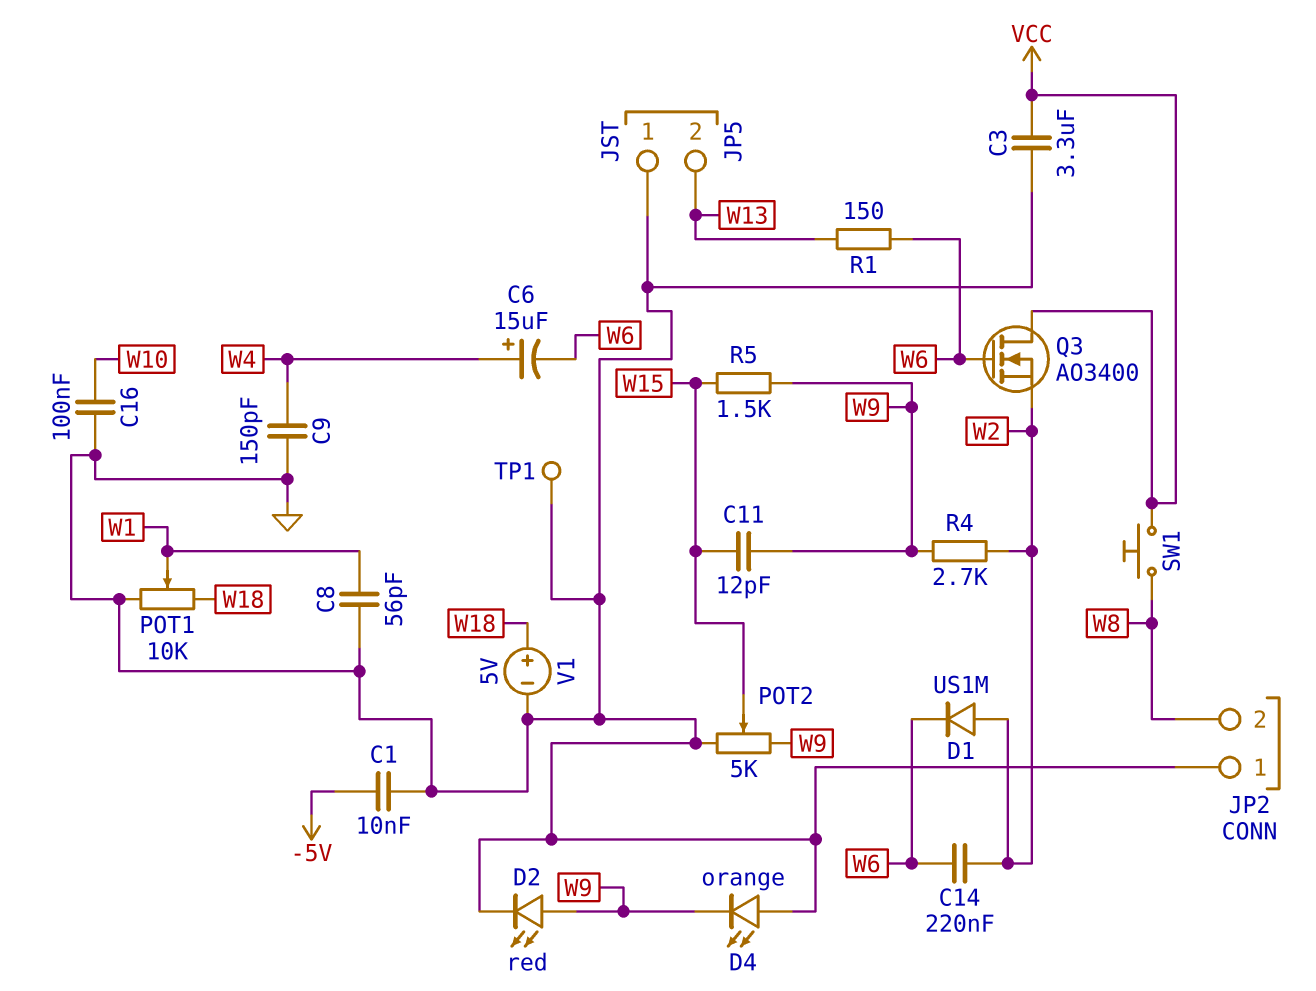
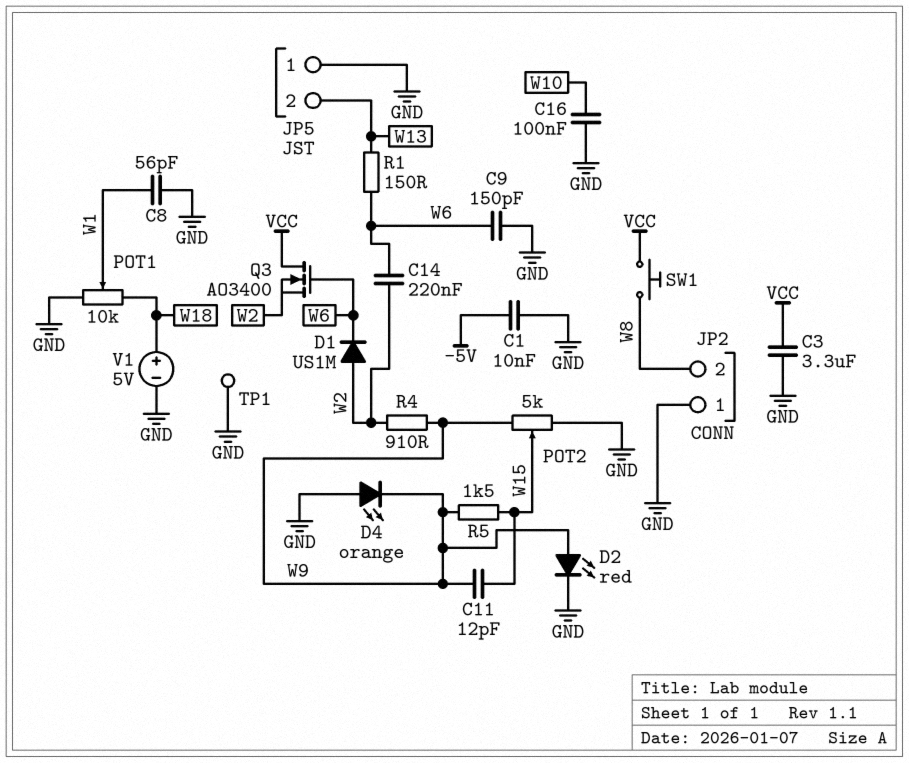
C6: 15uF (plus W4, minus W6) -> none
C9: 150pF (GND, W4) -> 150pF (GND, W6)
R4: 2.7k (W2, W9) -> 910 (W2, W9)

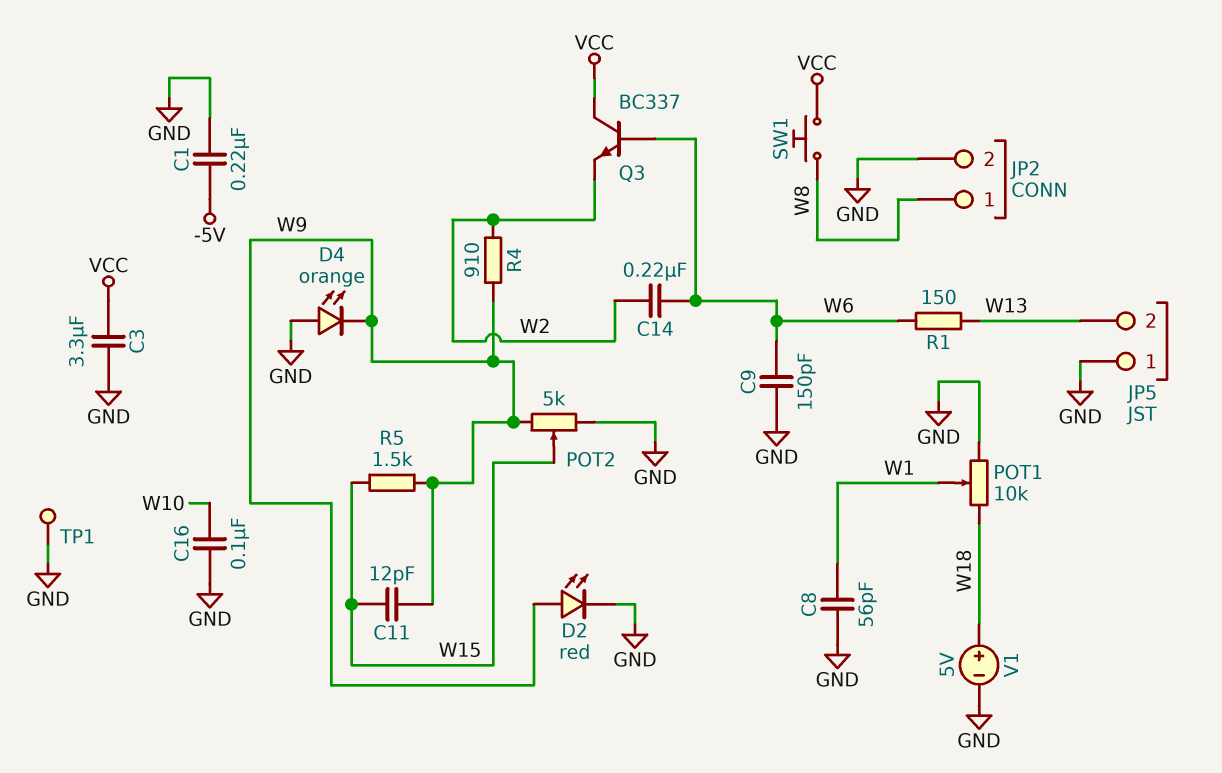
C1: 10nF (-5V, GND) -> 220nF (-5V, GND)
D1: diode US1M (A W2, K W6) -> none
JP2 pin 1: GND -> W8
JP2 pin 2: W8 -> GND
Q3: NMOS AO3400 (G W6, D VCC, S W2) -> NPN BC337 (B W6, C VCC, E W2)

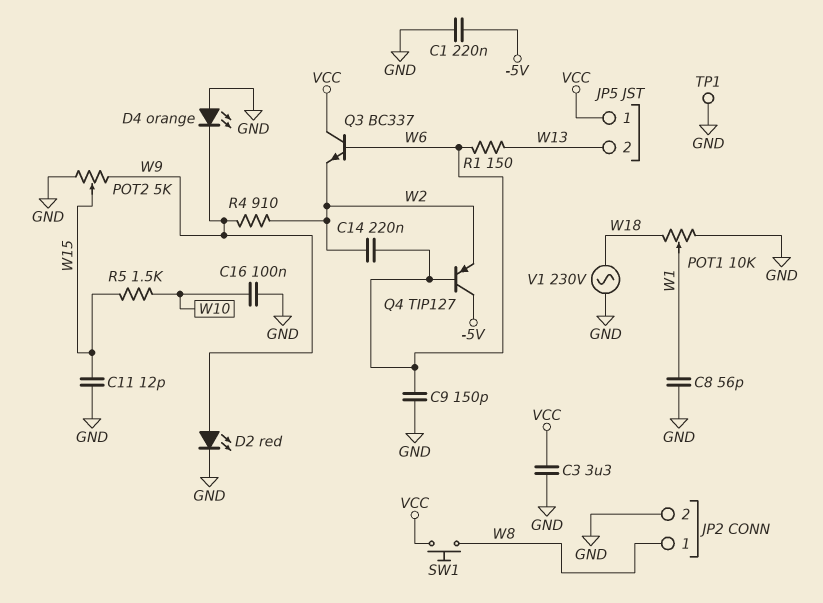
C11: 12pF (W9, W15) -> 12pF (GND, W15)
JP5 pin 1: GND -> VCC
Q4: none -> PNP TIP127 (B W6, C -5V, E W2)
R5: 1.5k (W9, W15) -> 1.5k (W10, W15)
V1: 5V (plus W18, minus GND) -> AC 230V (GND, W18)

